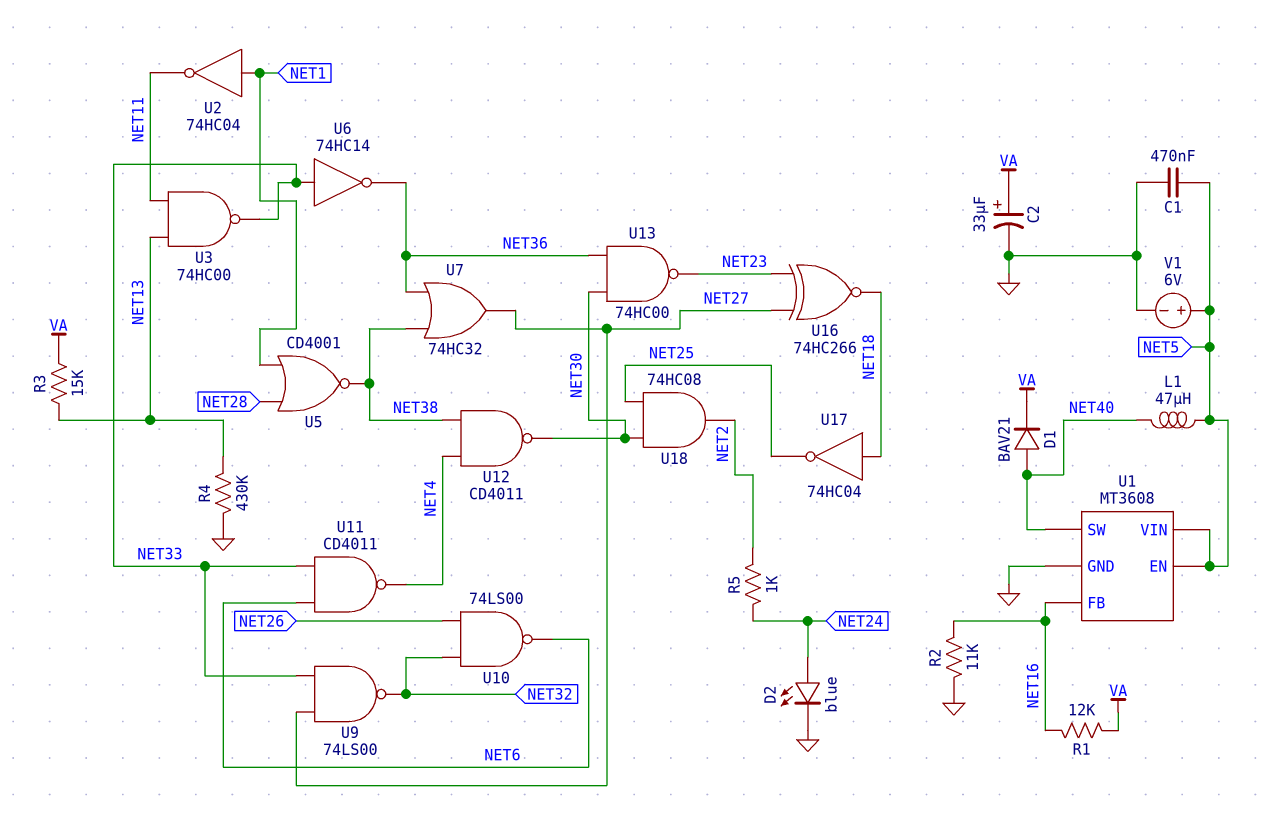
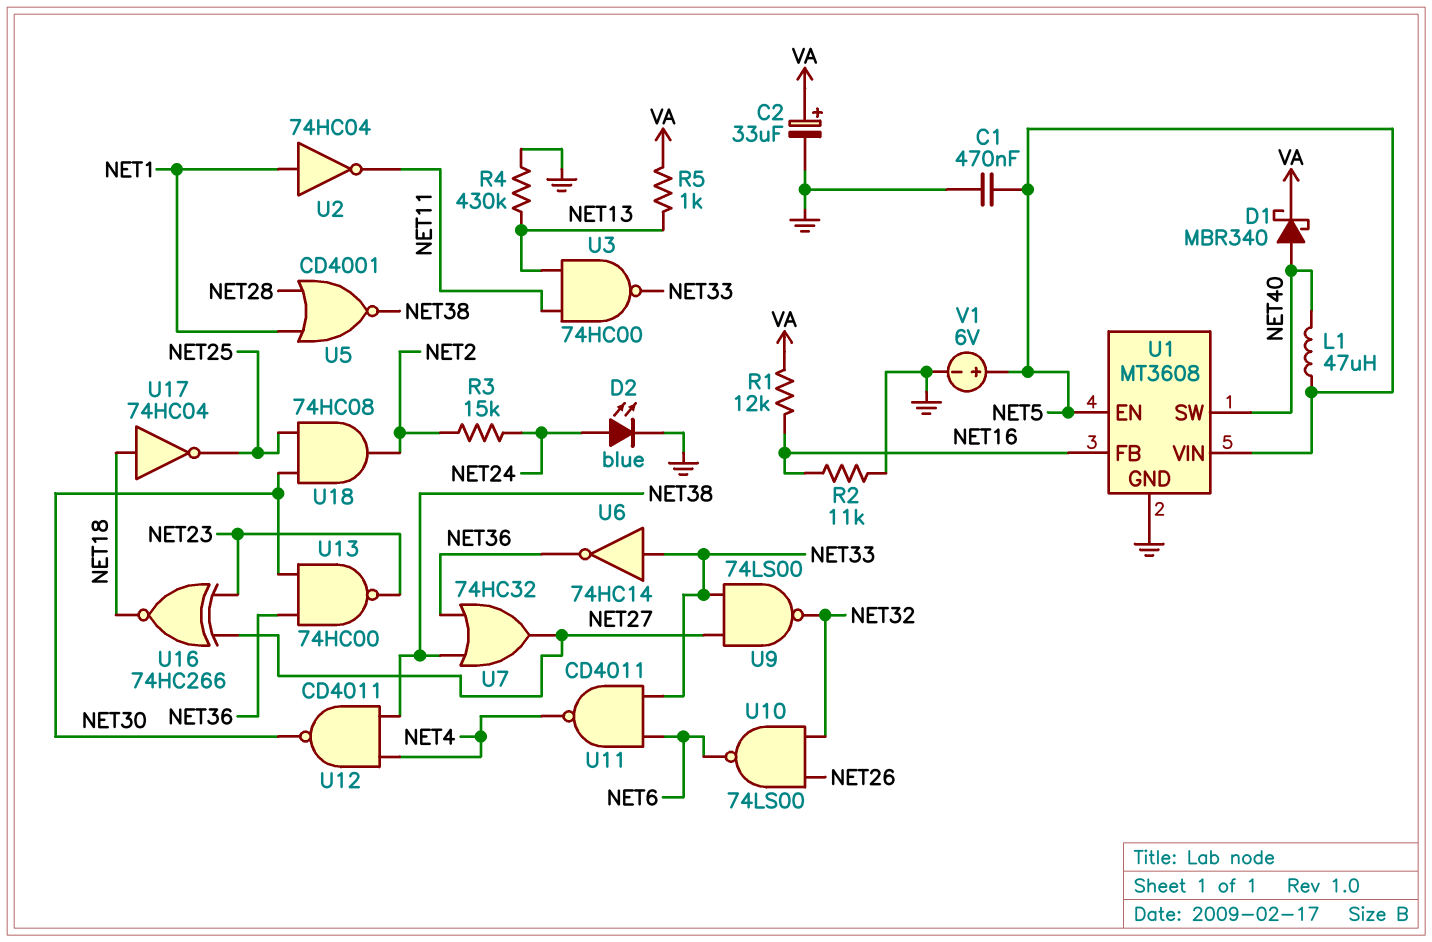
D1: diode BAV21 (A NET40, K VA) -> schottky MBR340 (A NET40, K VA)
R3: 15k (NET13, VA) -> 15k (NET2, NET24)
R5: 1k (NET2, NET24) -> 1k (NET13, VA)

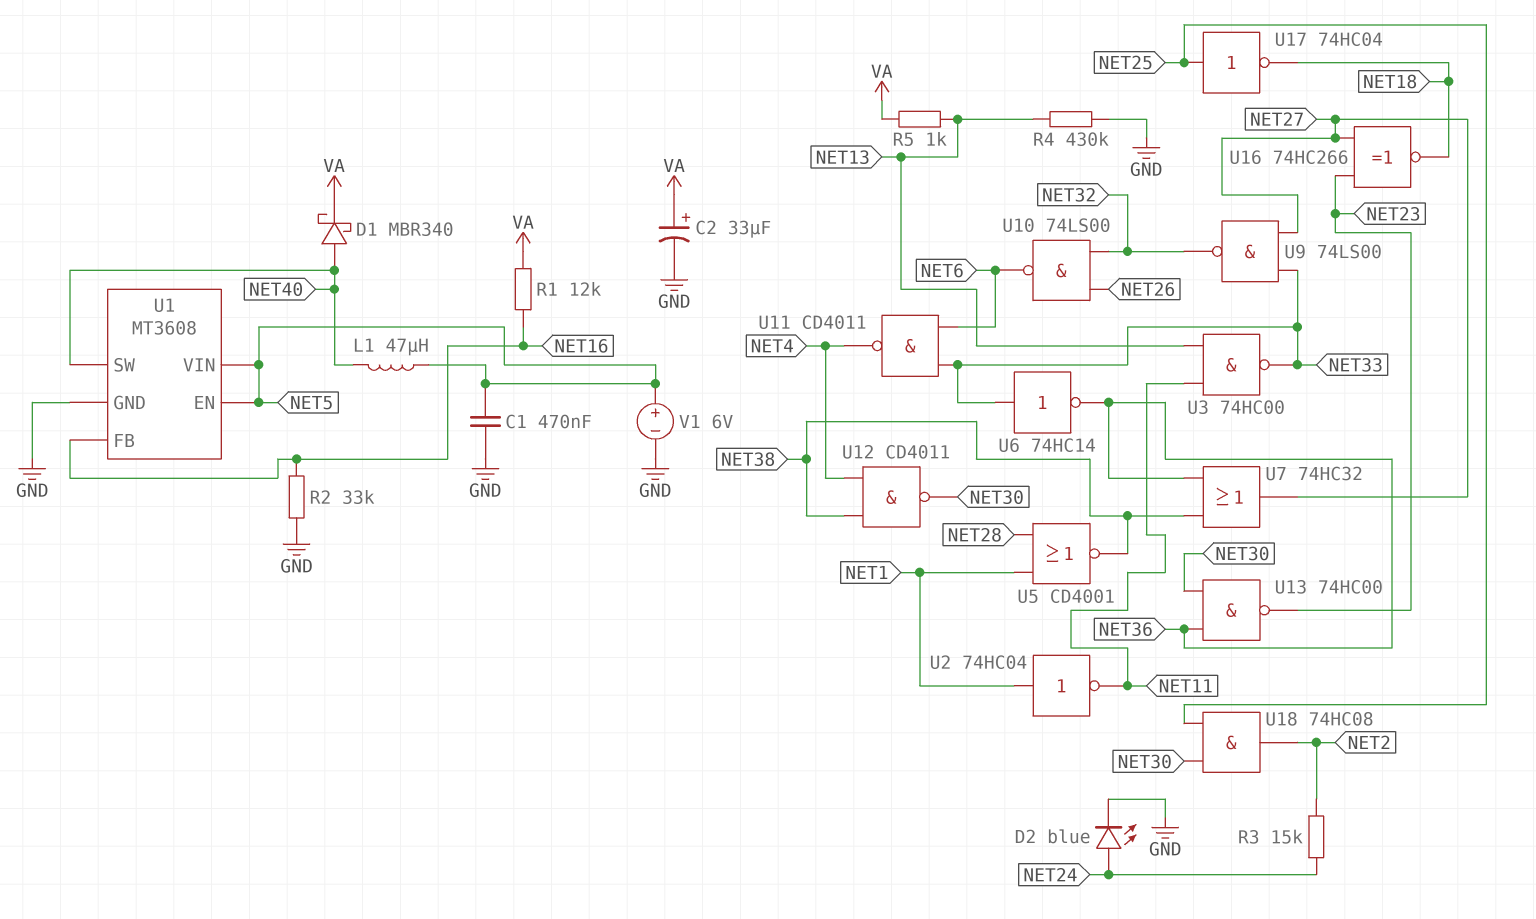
R2: 11k (GND, NET16) -> 33k (GND, NET16)
U17: NOT 74HC04 (in NET18, out NET25) -> NOT 74HC04 (in NET25, out NET18)

